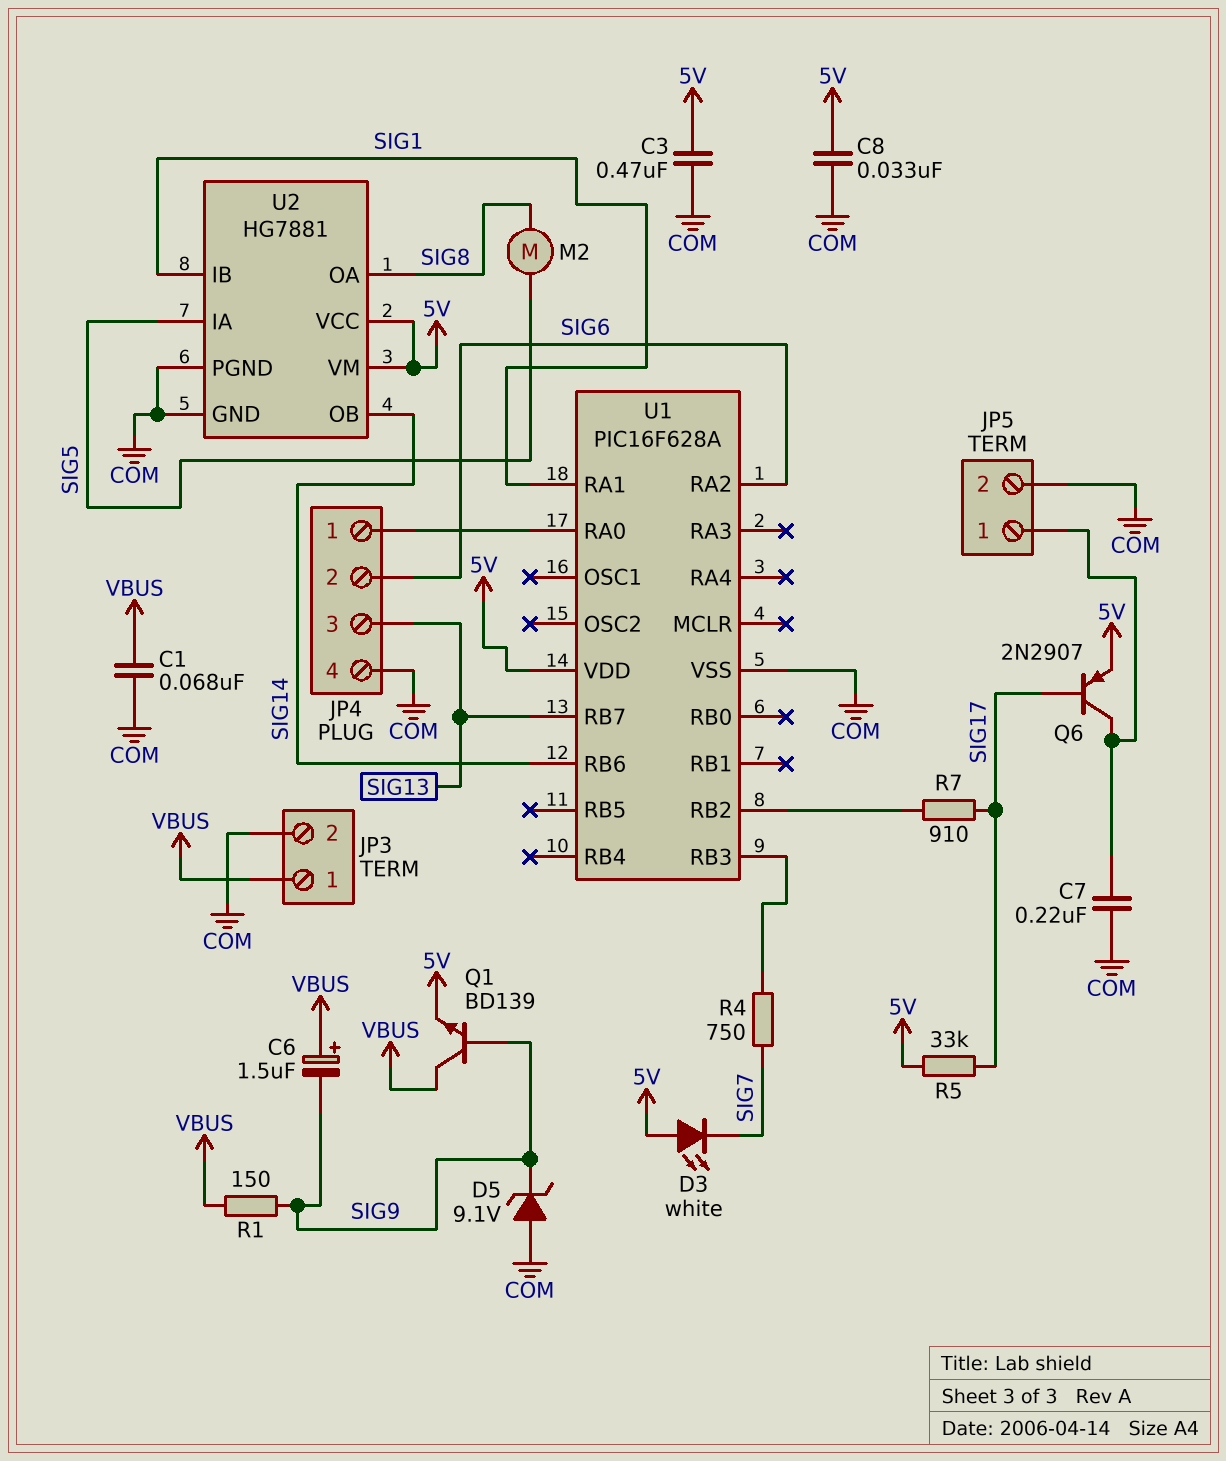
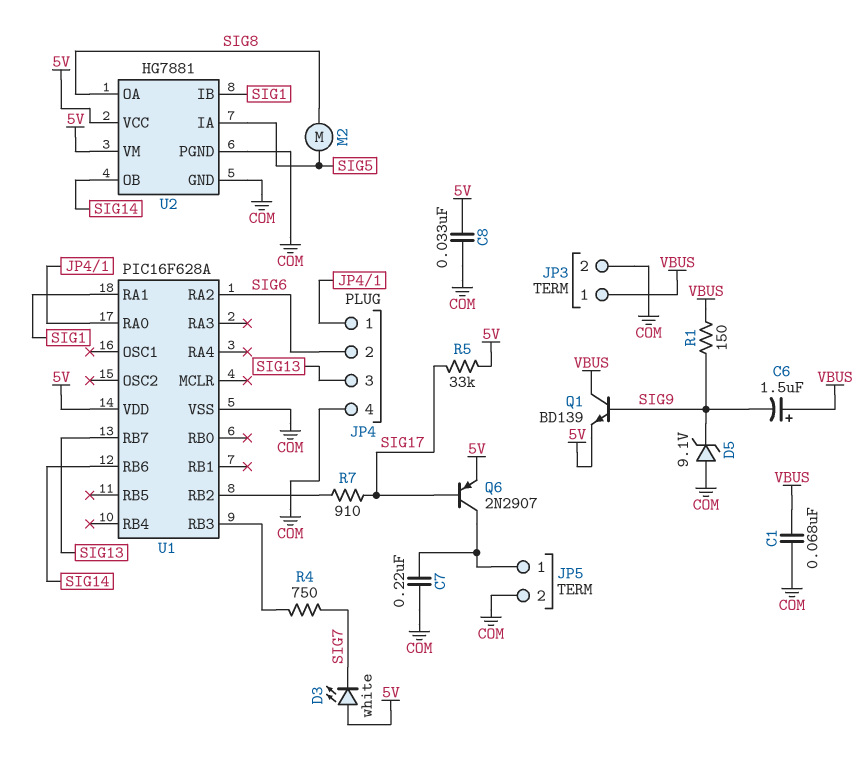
C3: 470nF (5V, COM) -> none

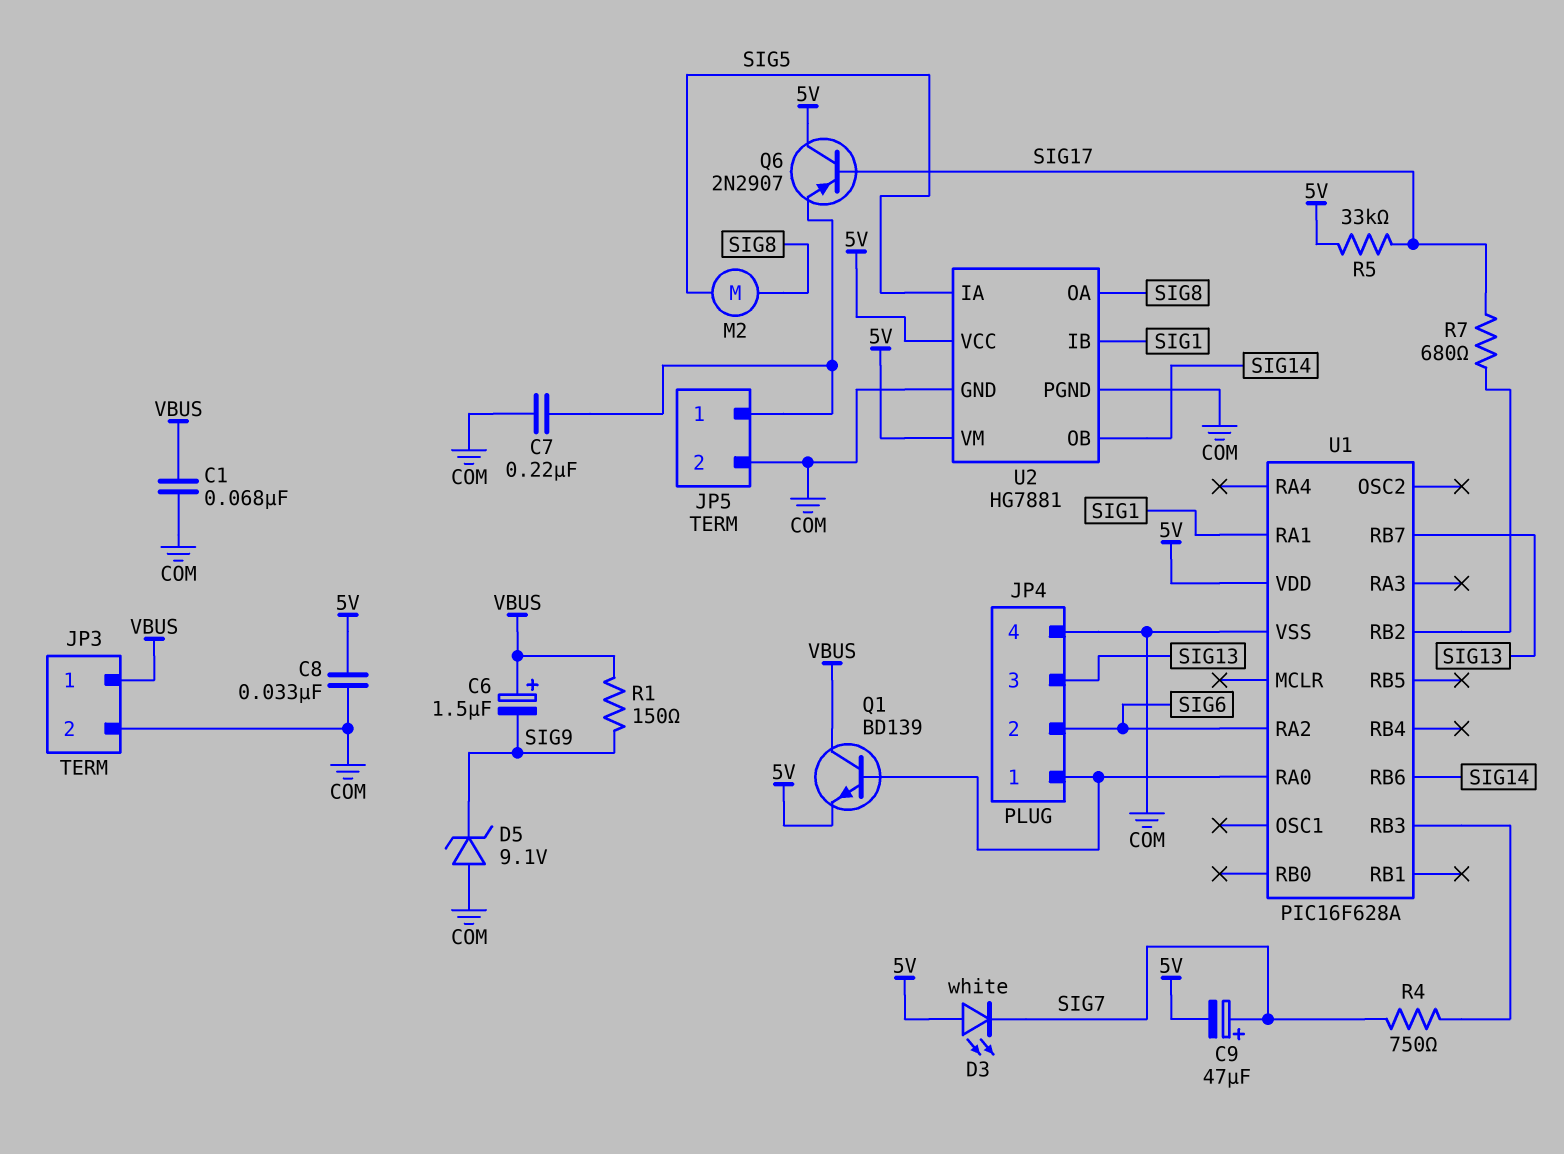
C9: none -> 47uF (plus SIG7, minus 5V)
Q1: NPN BD139 (B SIG9, C VBUS, E 5V) -> NPN BD139 (B JP4/1, C VBUS, E 5V)
Q6: PNP 2N2907 (B SIG17, C JP5/1, E 5V) -> PNP 2N2907 (B SIG17, C 5V, E JP5/1)
R7: 910 (SIG17, U1/RB2) -> 680 (SIG17, U1/RB2)

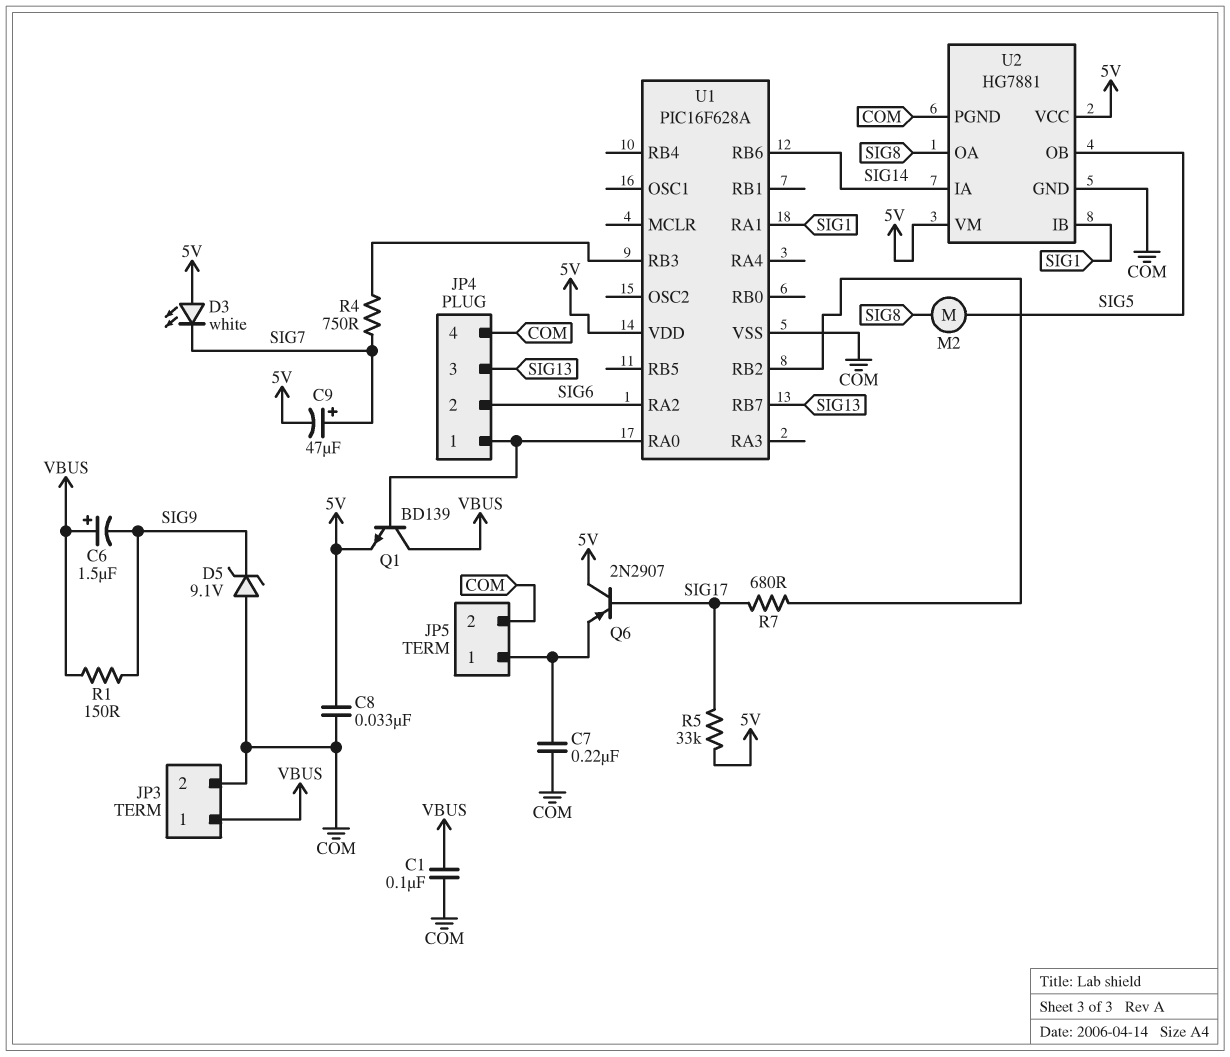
C1: 68nF (COM, VBUS) -> 100nF (COM, VBUS)
U2 pin IA: SIG5 -> SIG14
U2 pin OB: SIG14 -> SIG5

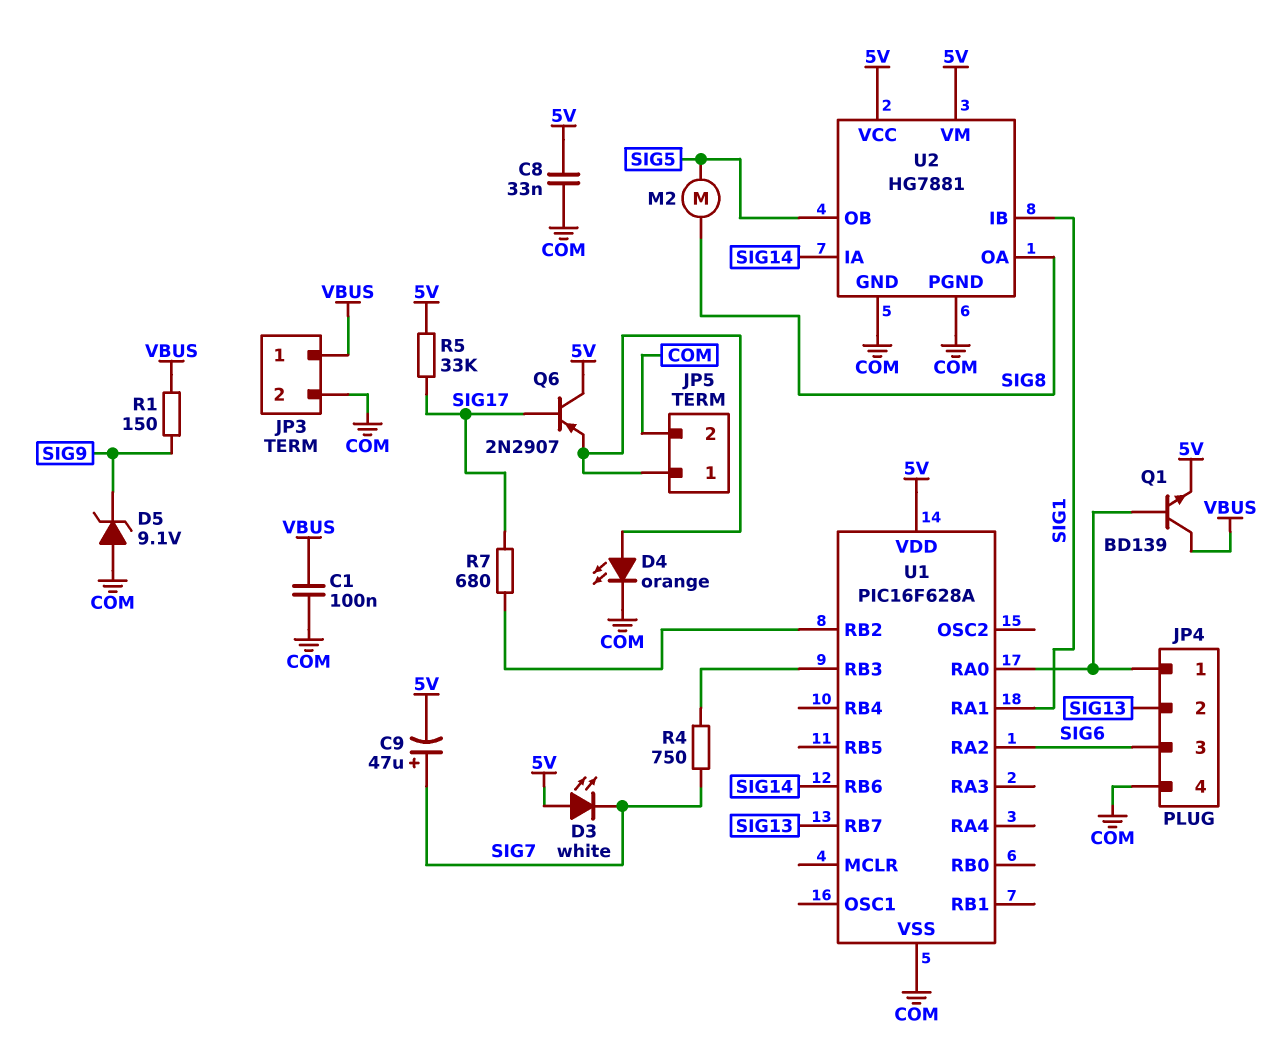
C6: 1.5uF (plus VBUS, minus SIG9) -> none
C7: 220nF (COM, JP5/1) -> none
D4: none -> LED orange (A JP5/1, K COM)
JP4 pin 2: SIG6 -> SIG13
JP4 pin 3: SIG13 -> SIG6

